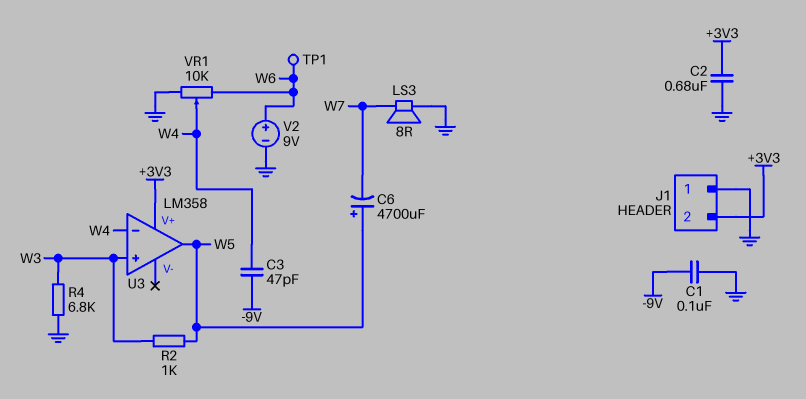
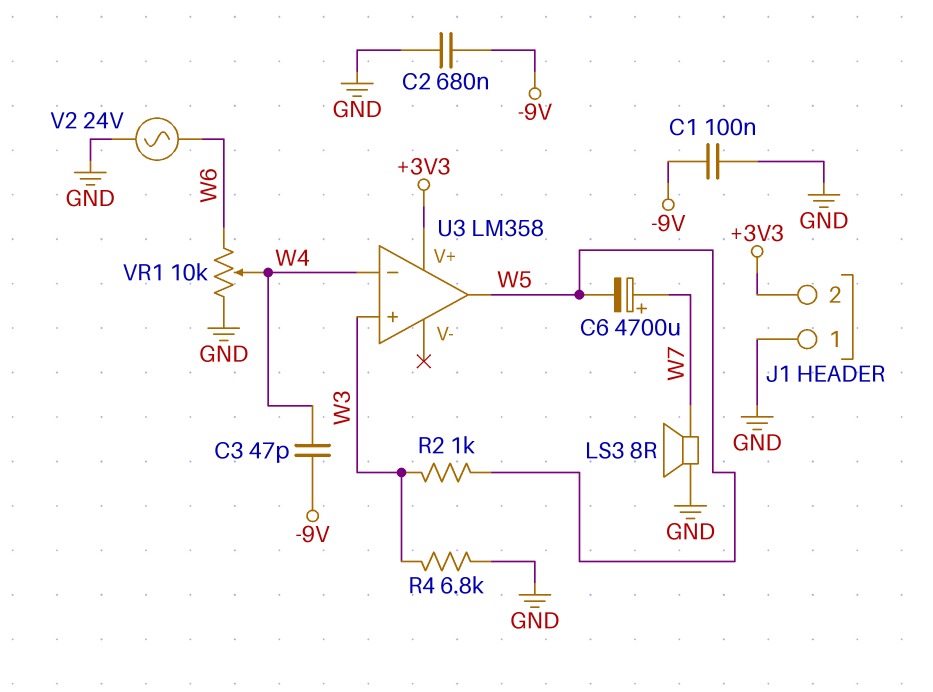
C2: 680nF (+3V3, GND) -> 680nF (-9V, GND)
C6: 4700uF (plus W5, minus W7) -> 4700uF (plus W7, minus W5)
TP1: test point (W6) -> none
V2: 9V (plus W6, minus GND) -> AC 24V (GND, W6)

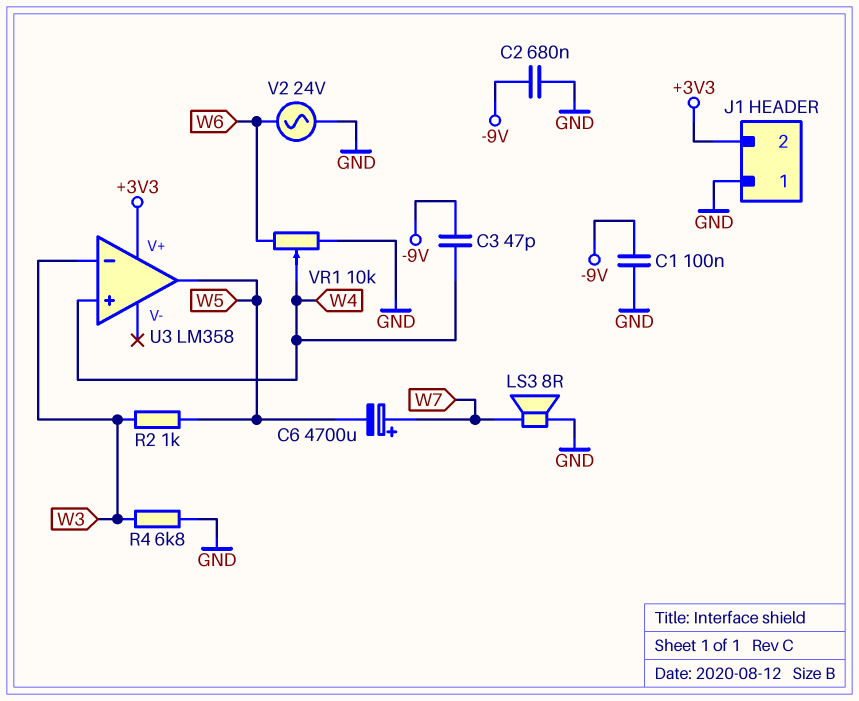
U3 pin in+: W3 -> W4
U3 pin in-: W4 -> W3

